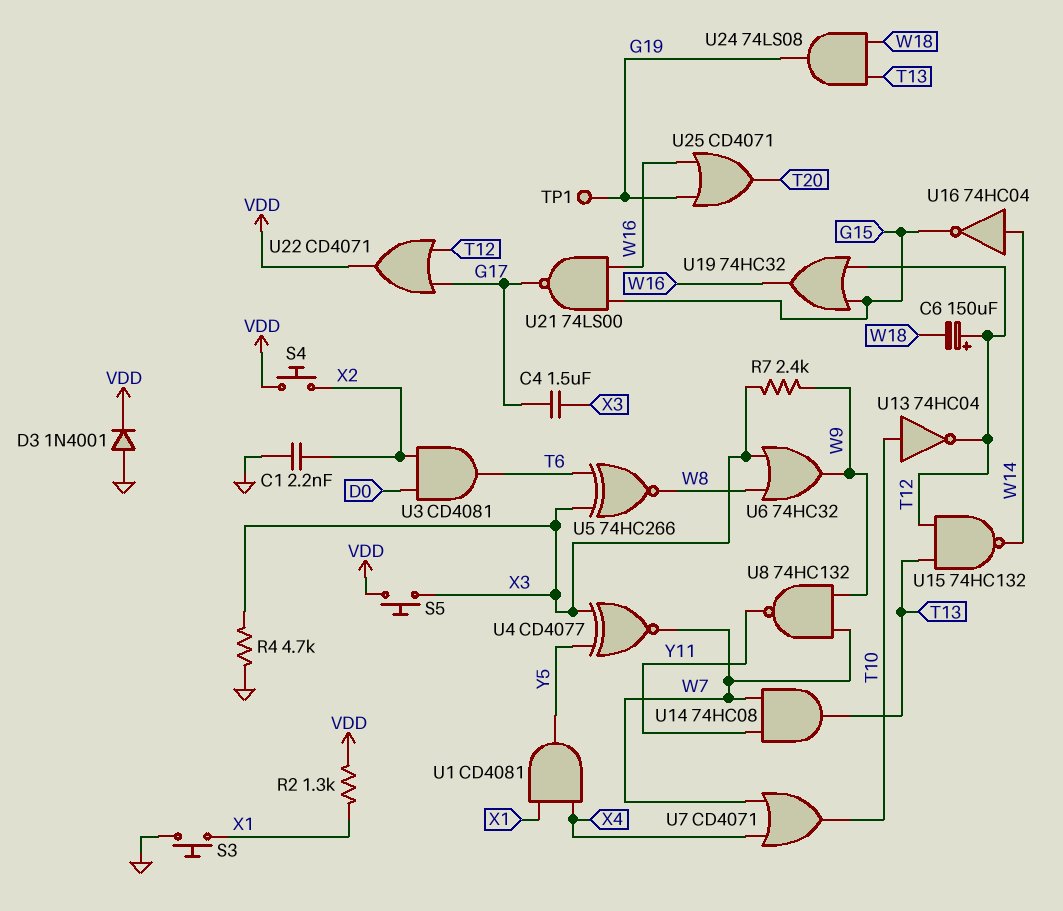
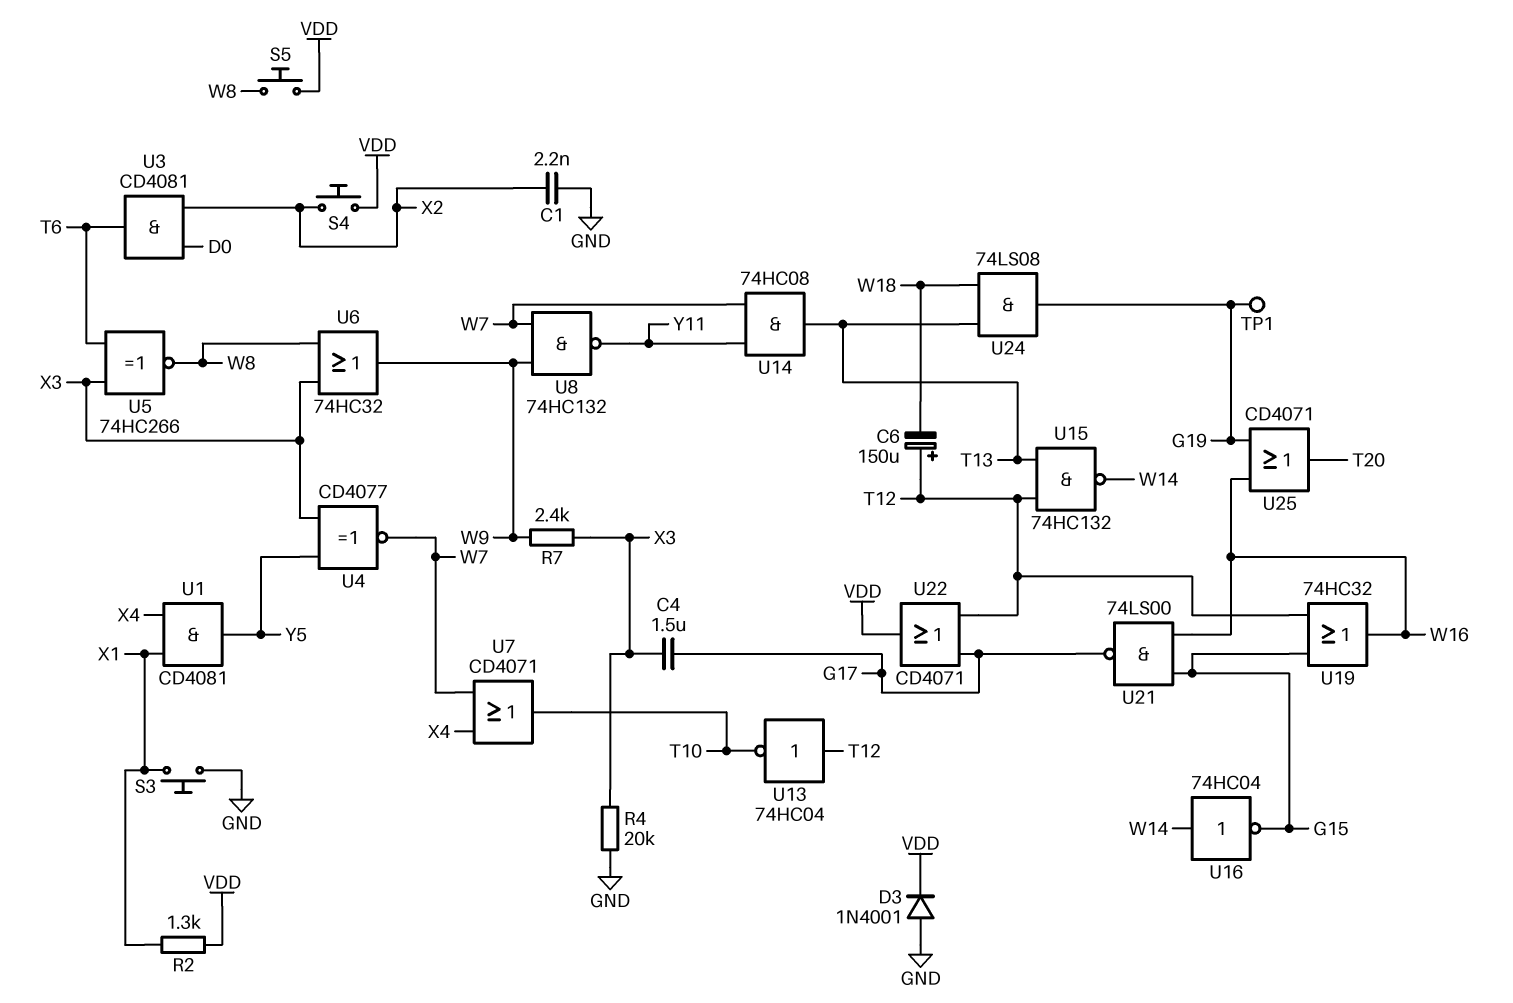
R4: 4.7k (GND, X3) -> 20k (GND, X3)
S5: button (VDD, X3) -> button (VDD, W8)
U13: NOT 74HC04 (in T10, out T12) -> NOT 74HC04 (in T12, out T10)

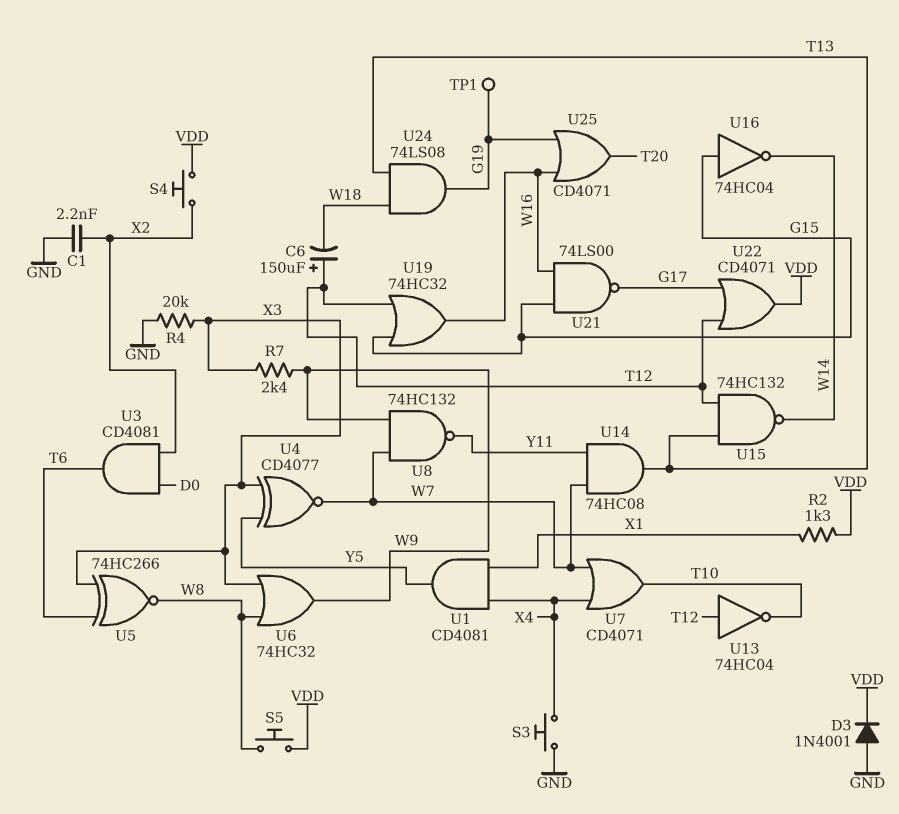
C4: 1.5uF (G17, X3) -> none
S3: button (GND, X1) -> button (GND, X4)
U16: NOT 74HC04 (in W14, out G15) -> NOT 74HC04 (in G15, out W14)

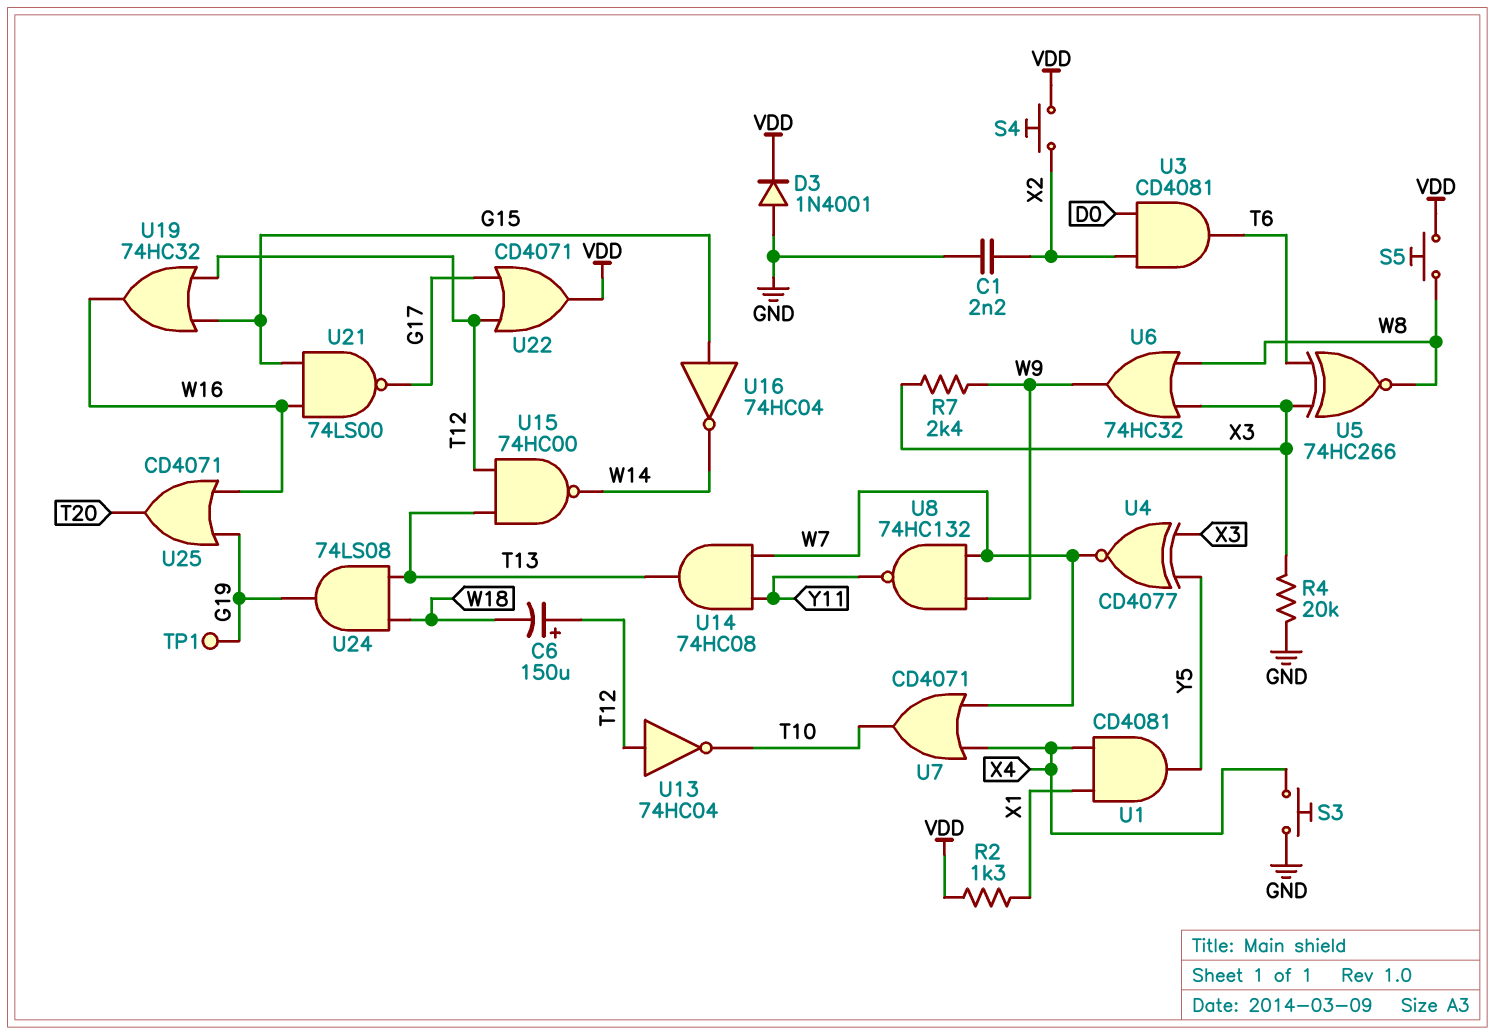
U15: NAND 74HC132 (in T12, in T13, out W14) -> NAND 74HC00 (in T12, in T13, out W14)

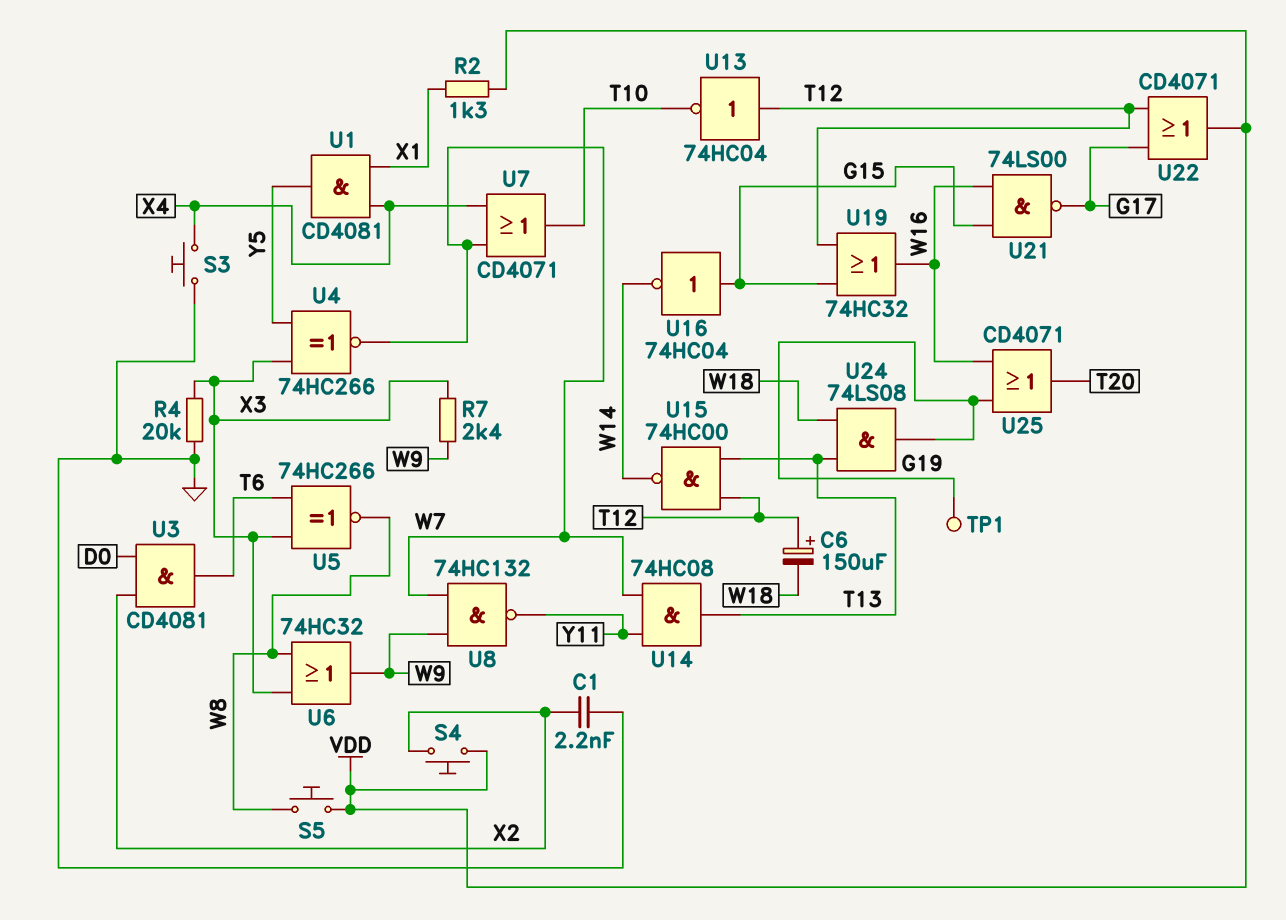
D3: diode 1N4001 (A GND, K VDD) -> none
U4: XNOR CD4077 (in X3, in Y5, out W7) -> XNOR 74HC266 (in X3, in Y5, out W7)

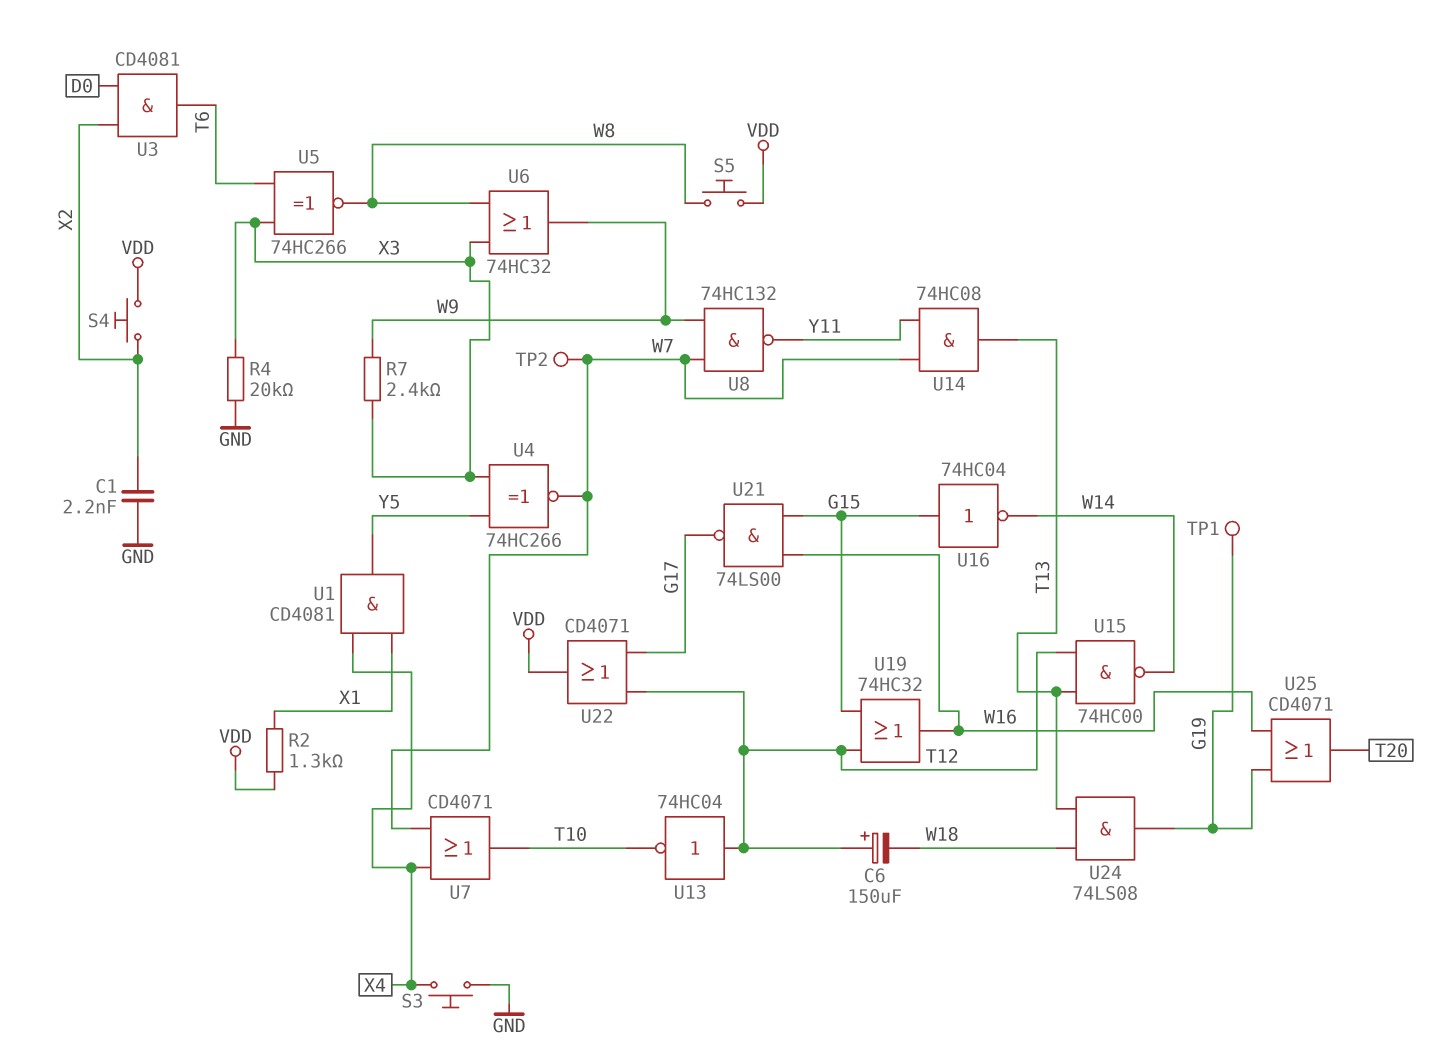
TP2: none -> test point (W7)

